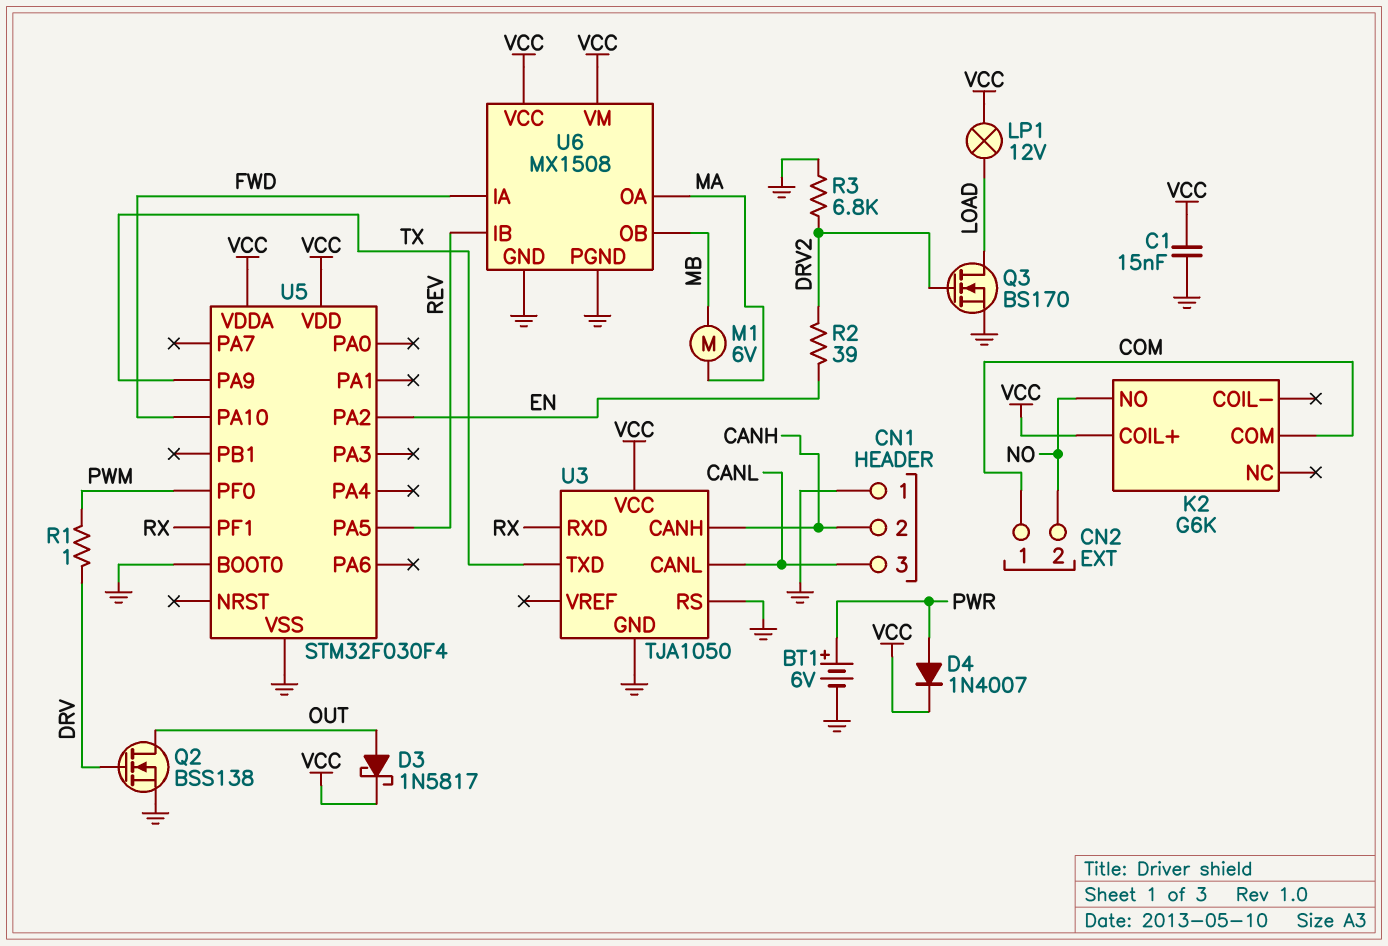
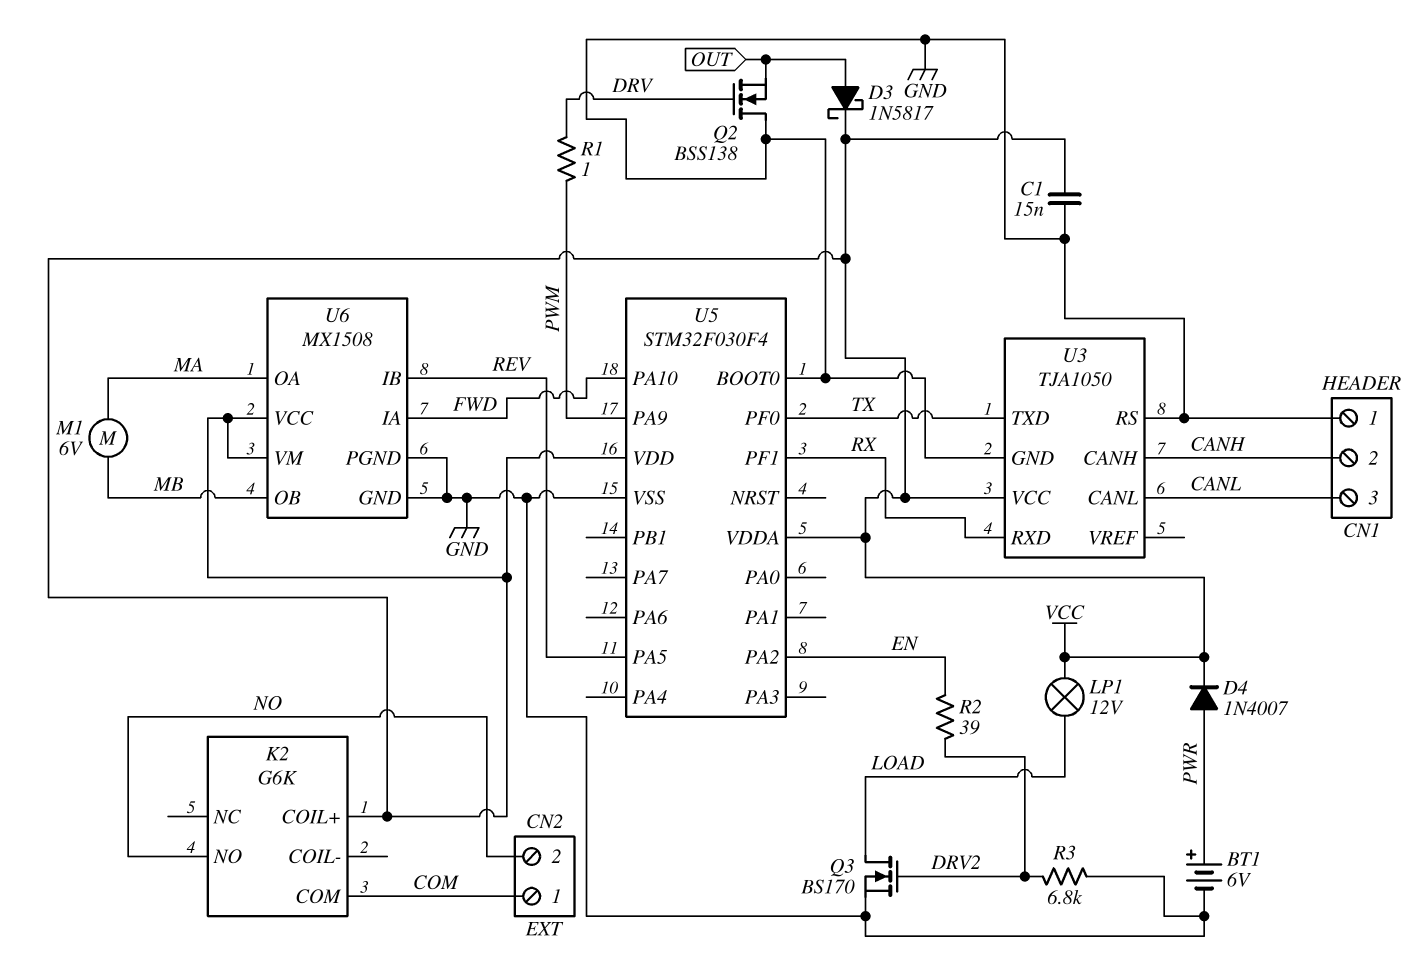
Q2: NMOS BSS138 (G DRV, D OUT, S GND) -> NMOS BSS138 (G DRV, D GND, S OUT)
U5 pin PA9: TX -> PWM
U5 pin PF0: PWM -> TX

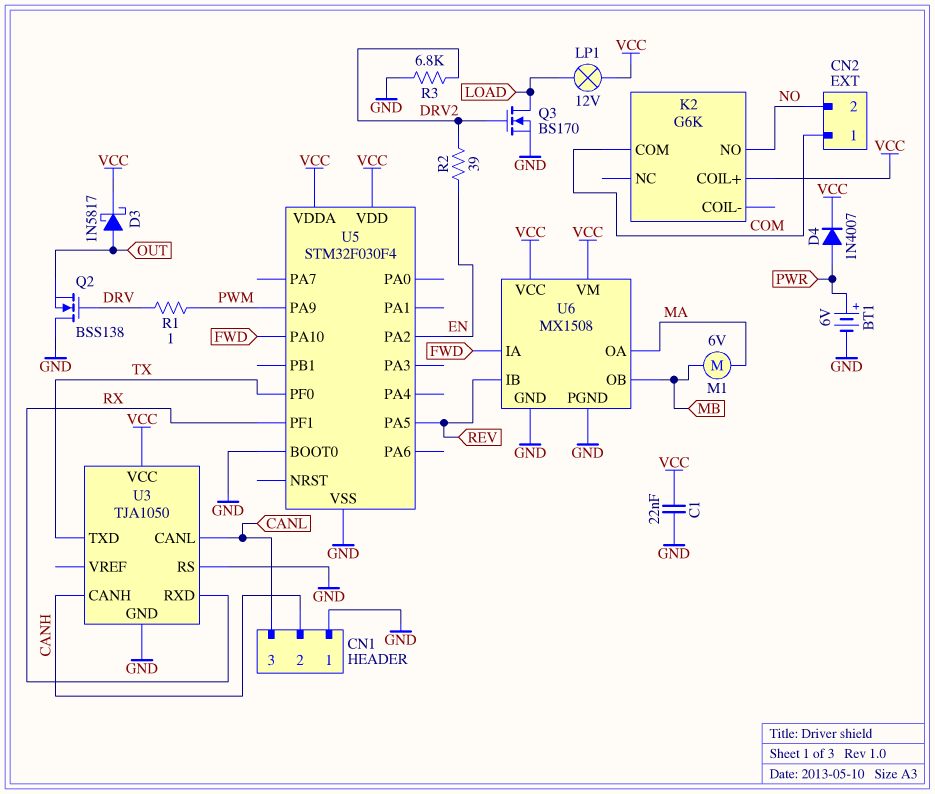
C1: 15nF (GND, VCC) -> 22nF (GND, VCC)

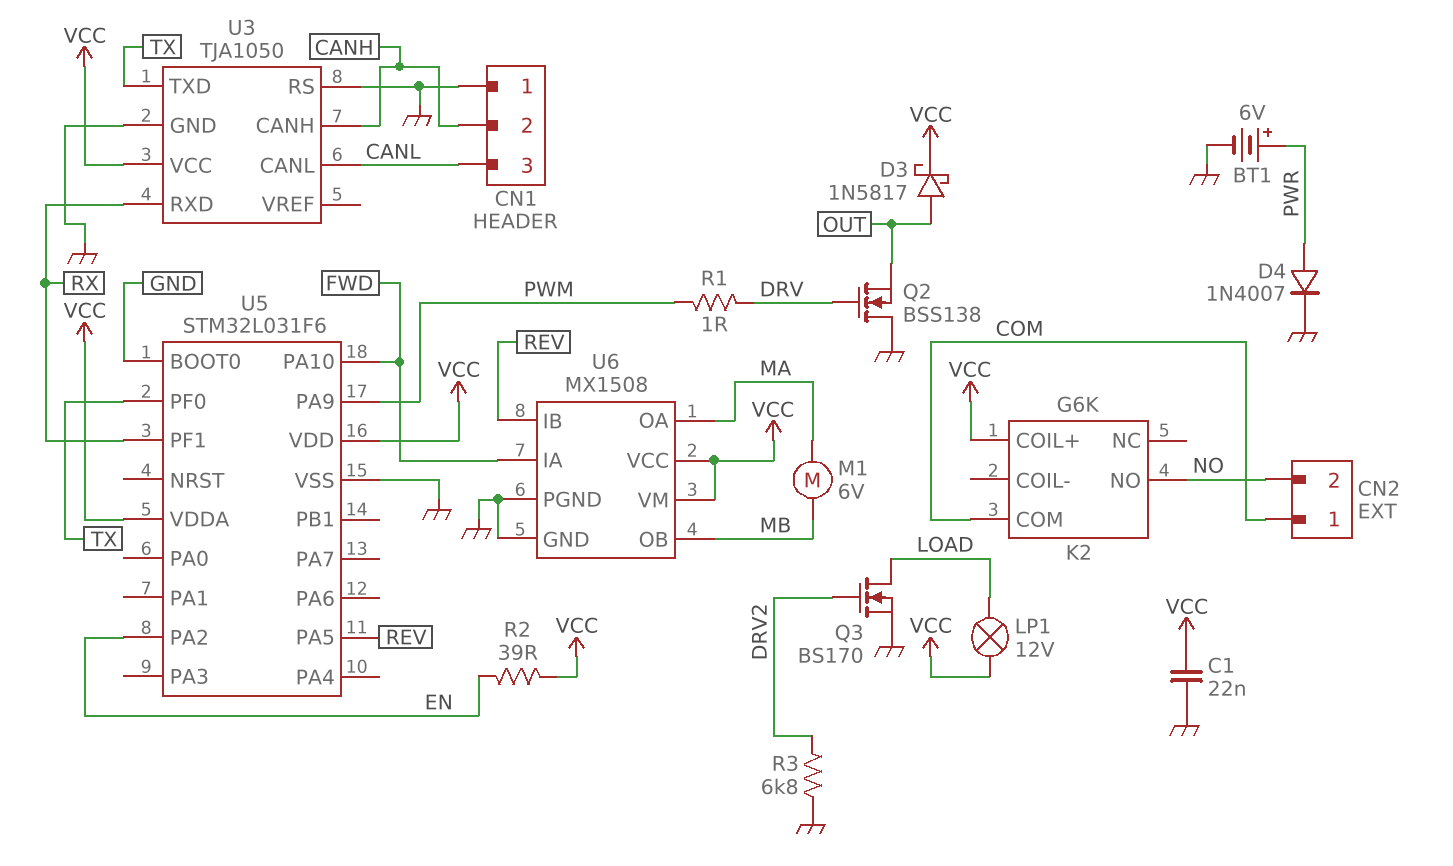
D4: diode 1N4007 (A PWR, K VCC) -> diode 1N4007 (A PWR, K GND)
R2: 39 (DRV2, EN) -> 39 (EN, VCC)
U5: STM32F030F4 -> STM32L031F6

